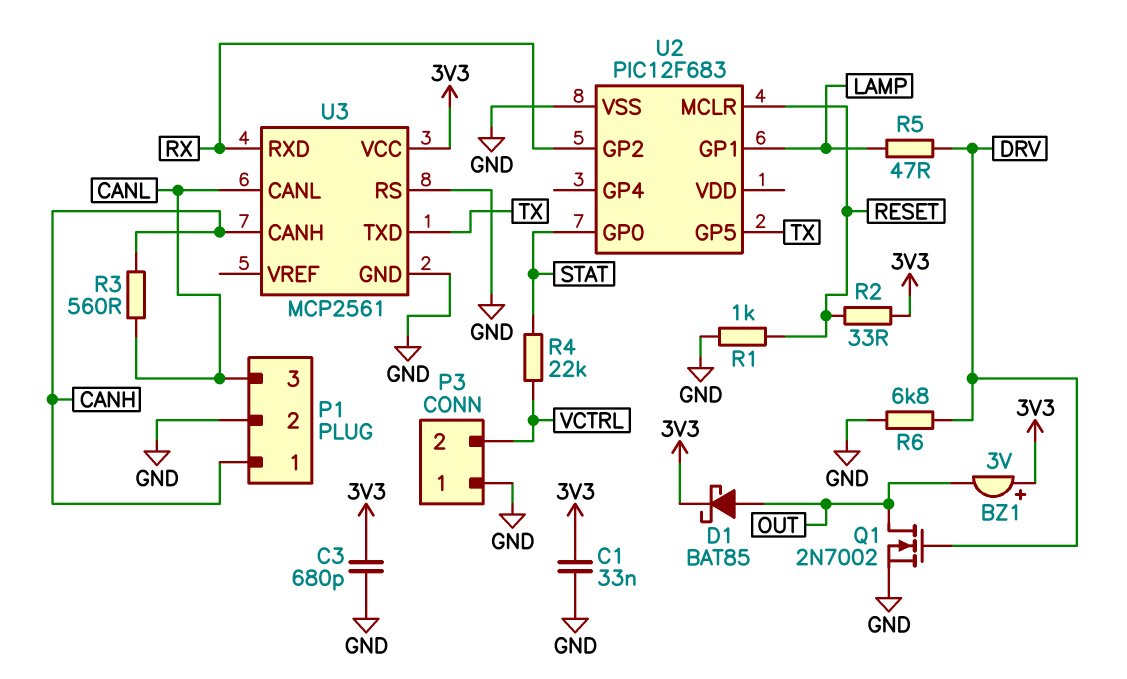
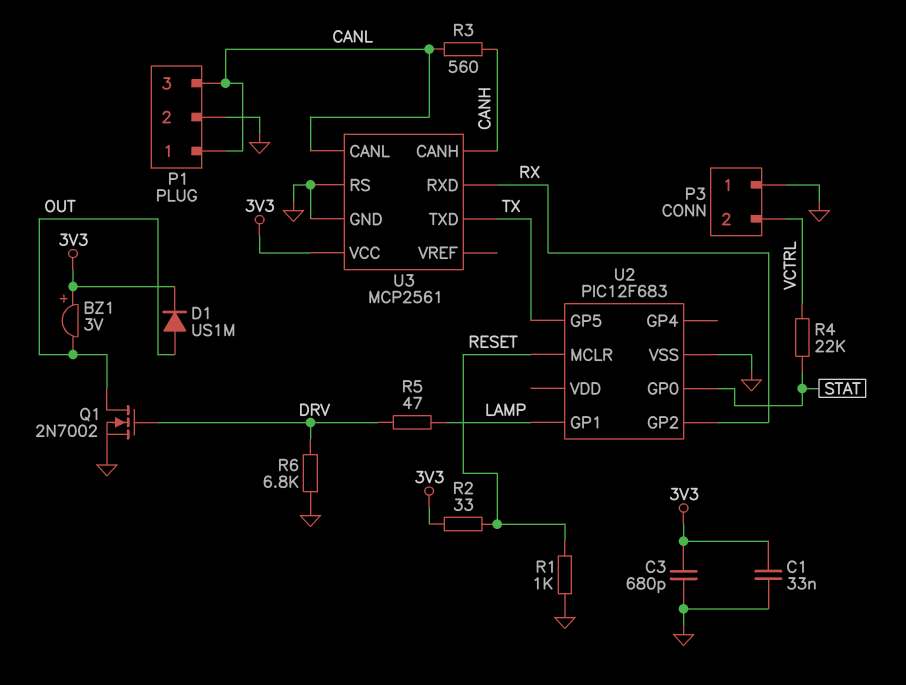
D1: schottky BAT85 (A OUT, K 3V3) -> diode US1M (A OUT, K 3V3)
P1 pin 1: CANH -> CANL

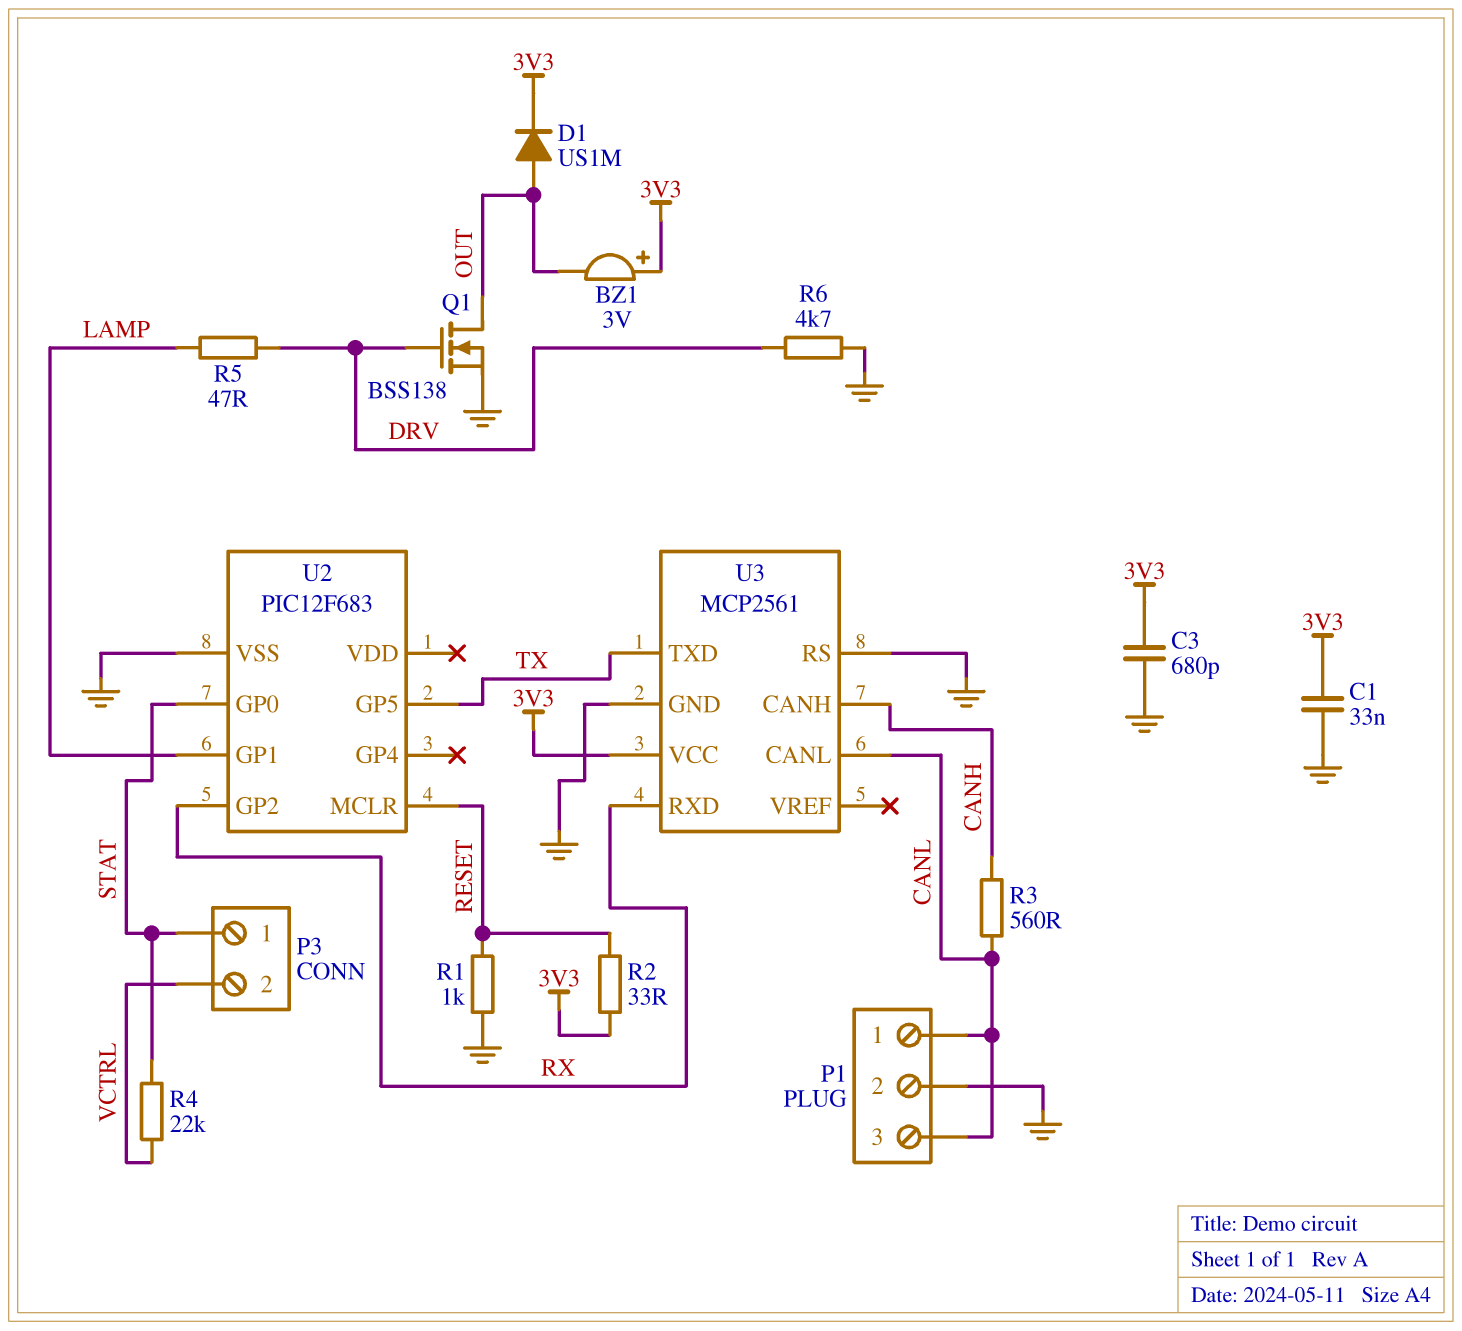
P3 pin 1: GND -> STAT
Q1: NMOS 2N7002 (G DRV, D OUT, S GND) -> NMOS BSS138 (G DRV, D OUT, S GND)
R6: 6.8k (DRV, GND) -> 4.7k (DRV, GND)

